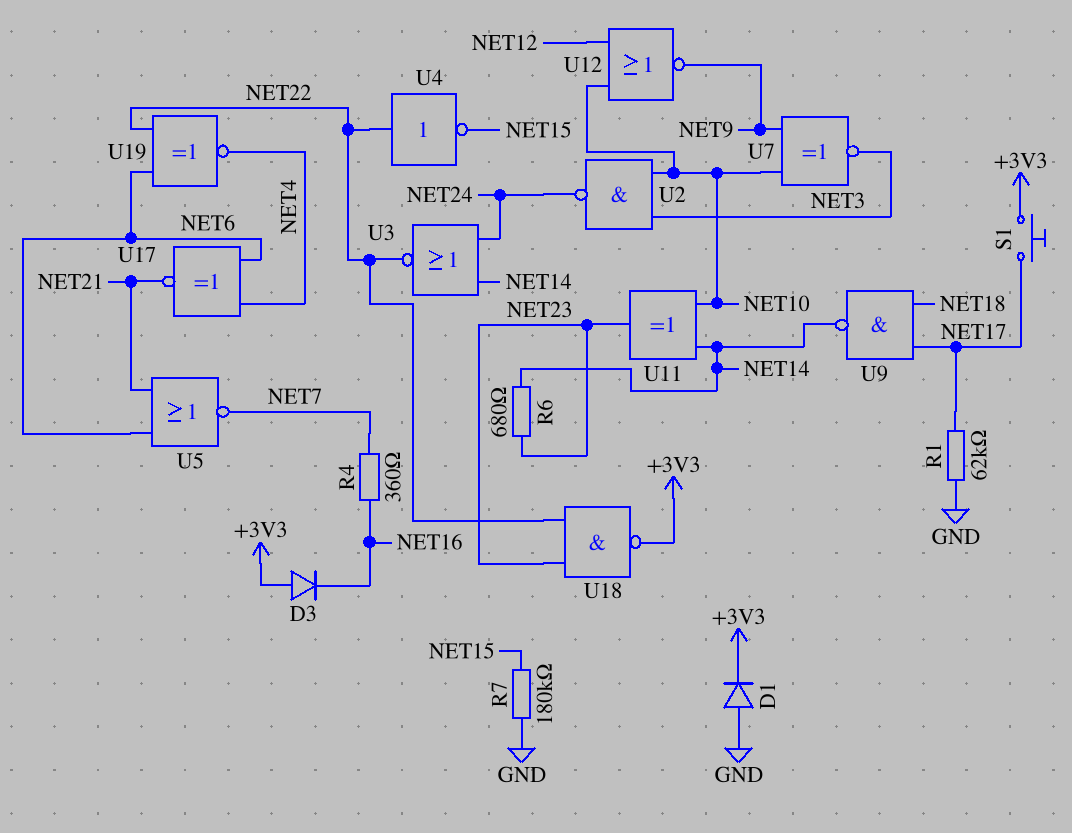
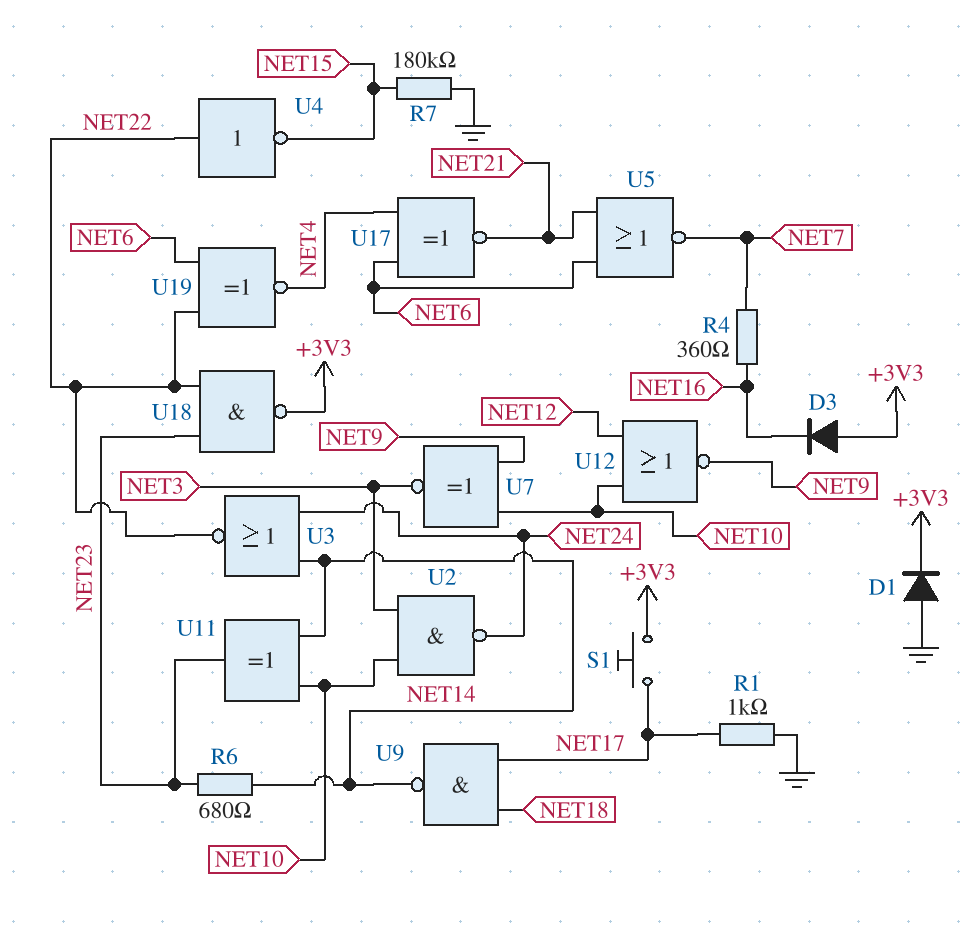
R1: 62k (GND, NET17) -> 1k (GND, NET17)

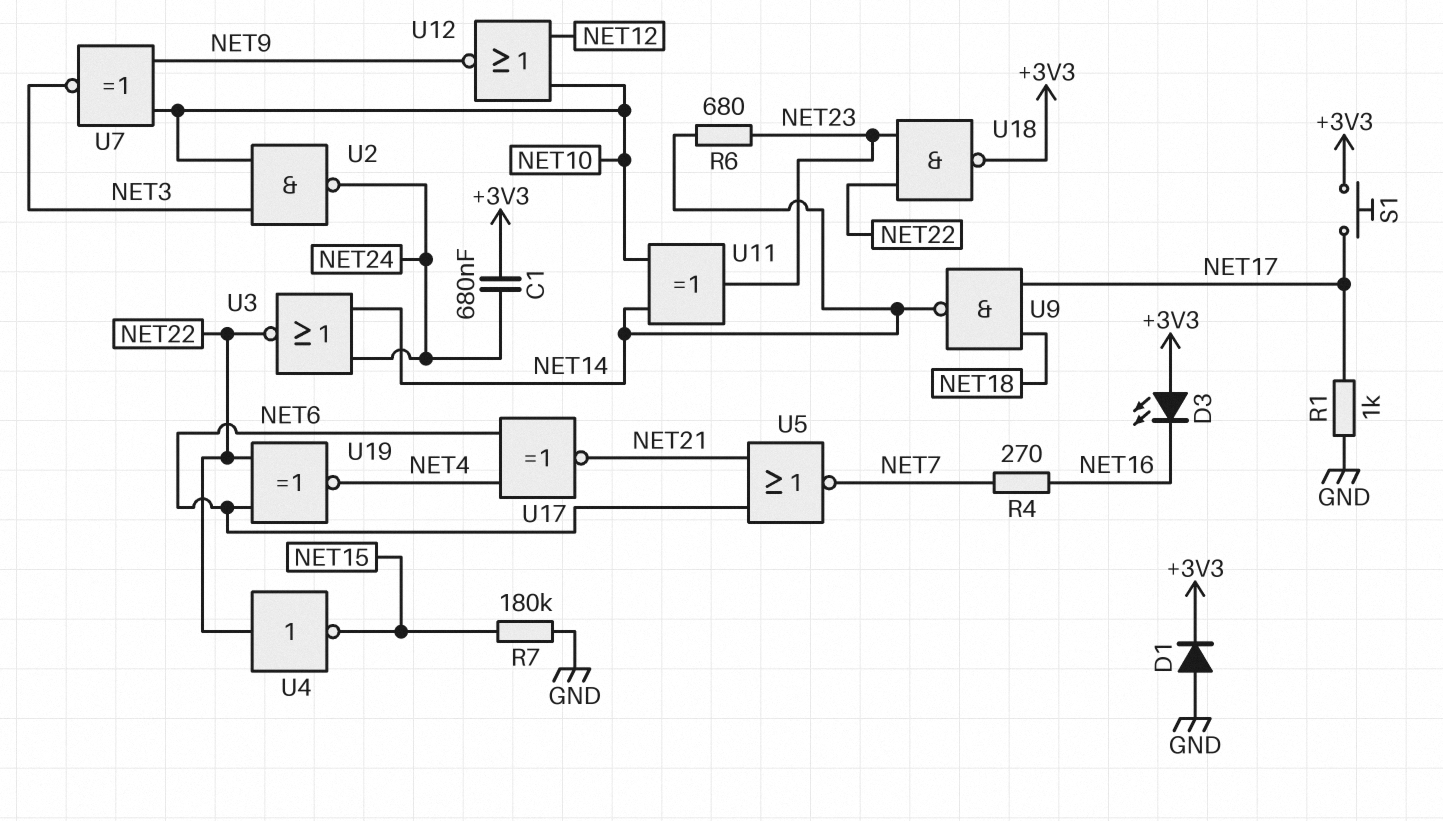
C1: none -> 680nF (+3V3, NET24)
D3: diode (A +3V3, K NET16) -> LED (A +3V3, K NET16)
R4: 360 (NET7, NET16) -> 270 (NET7, NET16)

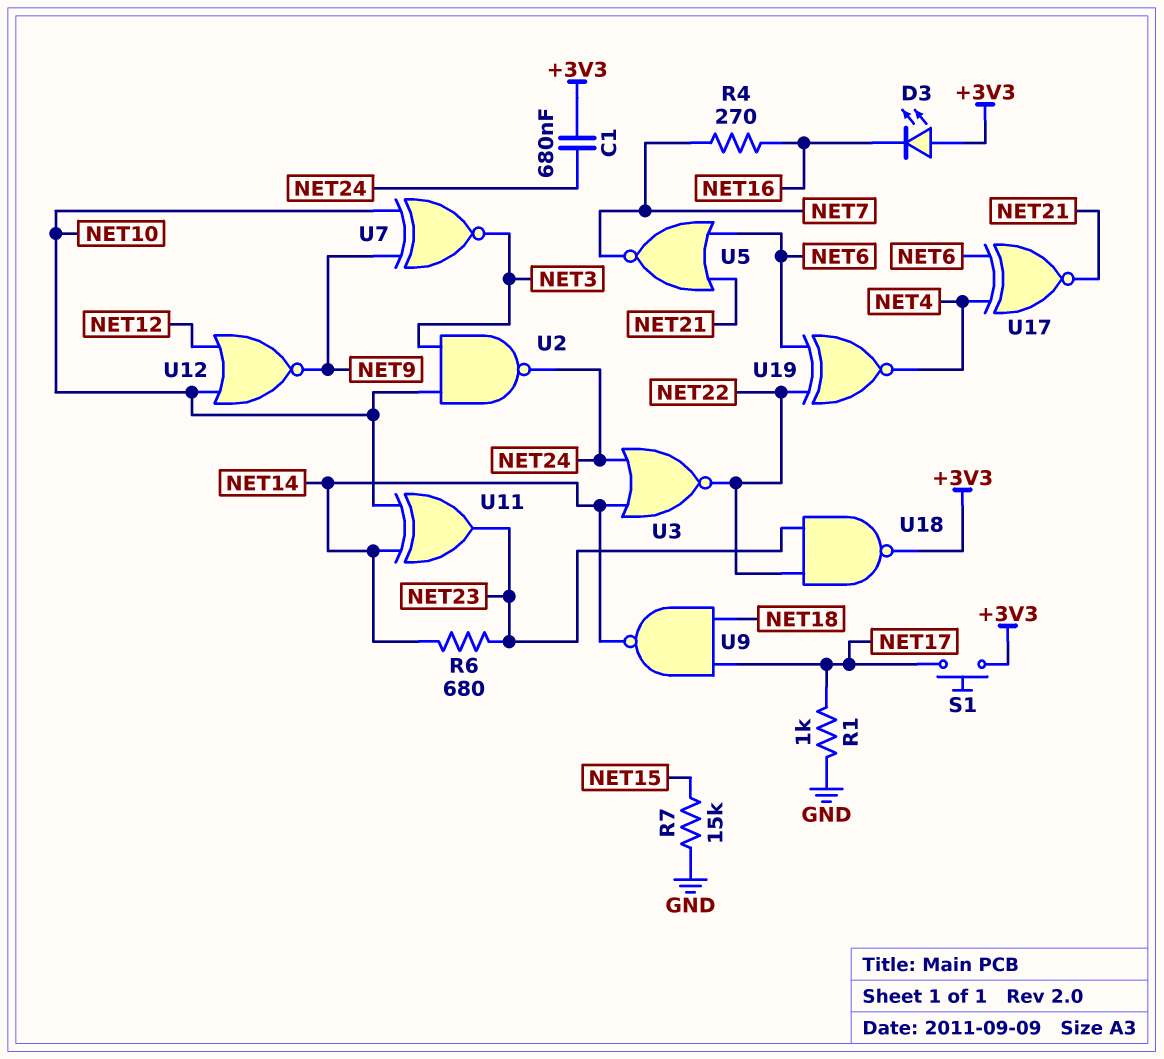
D1: diode (A GND, K +3V3) -> none
R7: 180k (GND, NET15) -> 15k (GND, NET15)
U4: NOT (in NET22, out NET15) -> none

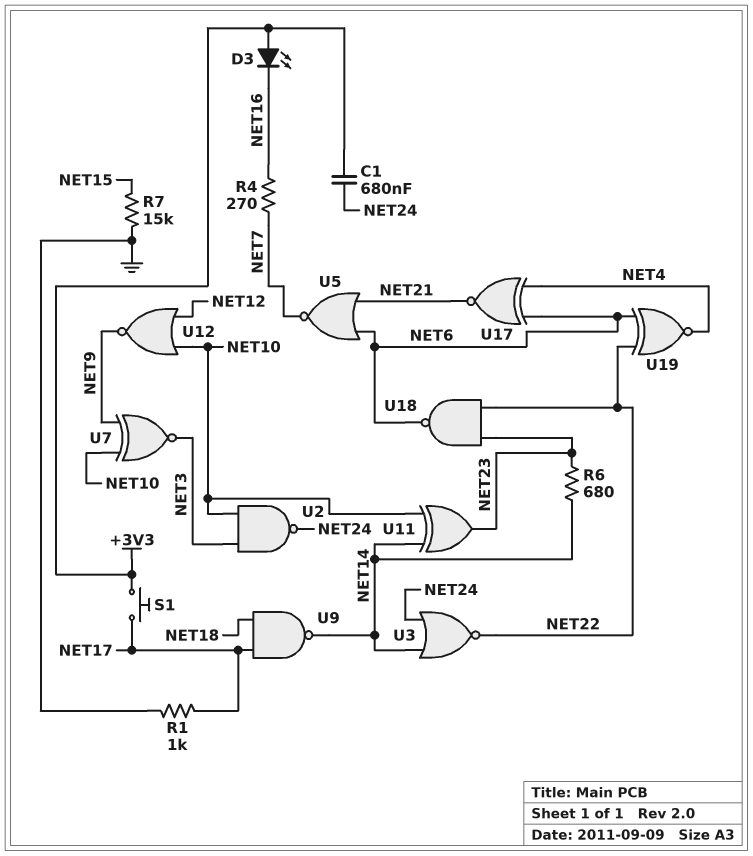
U18: NAND (in NET22, in NET23, out +3V3) -> NAND (in NET22, in NET23, out NET6)

